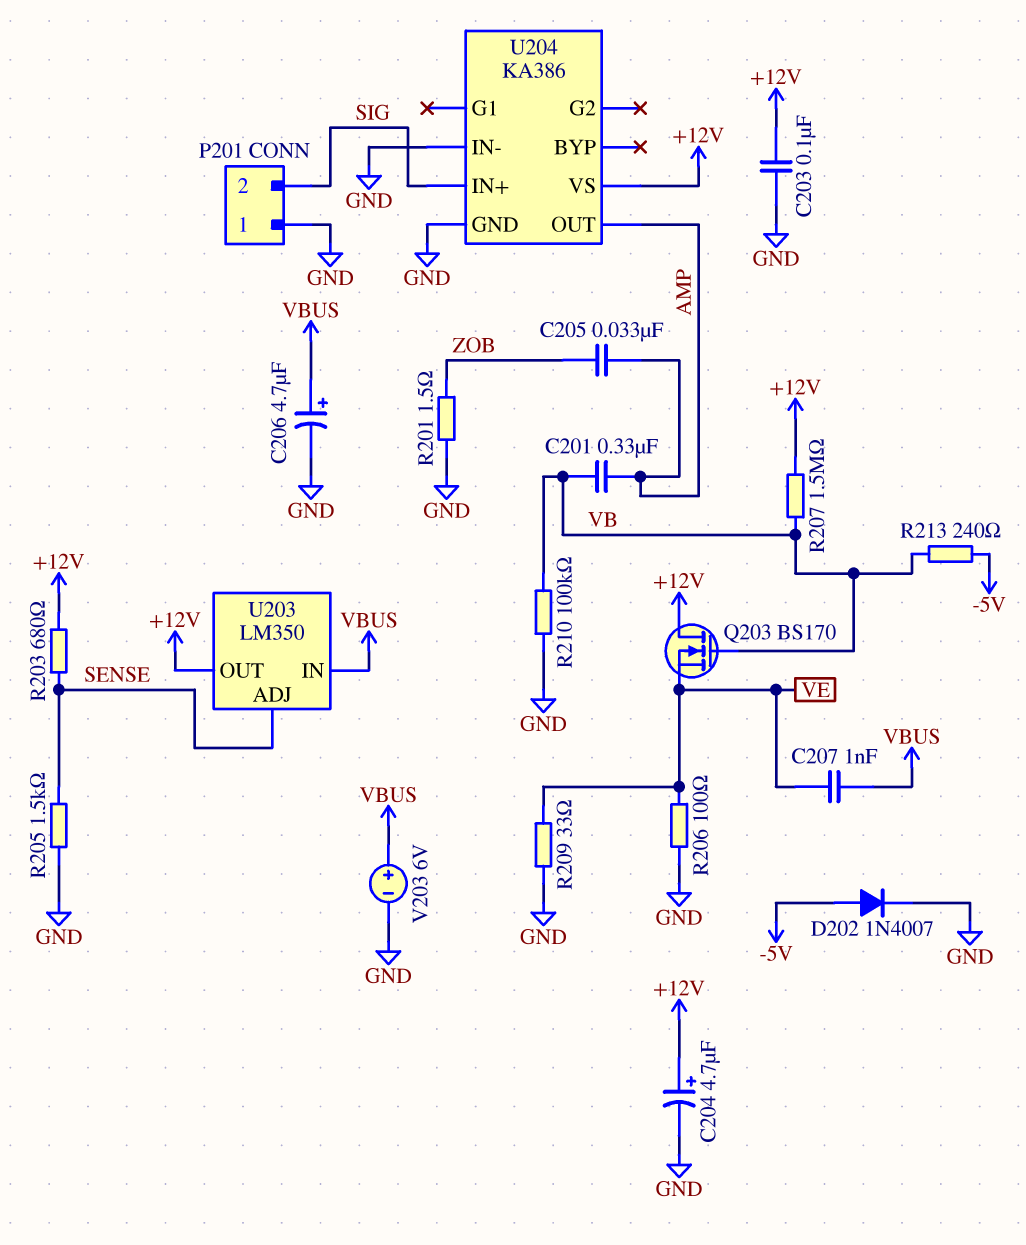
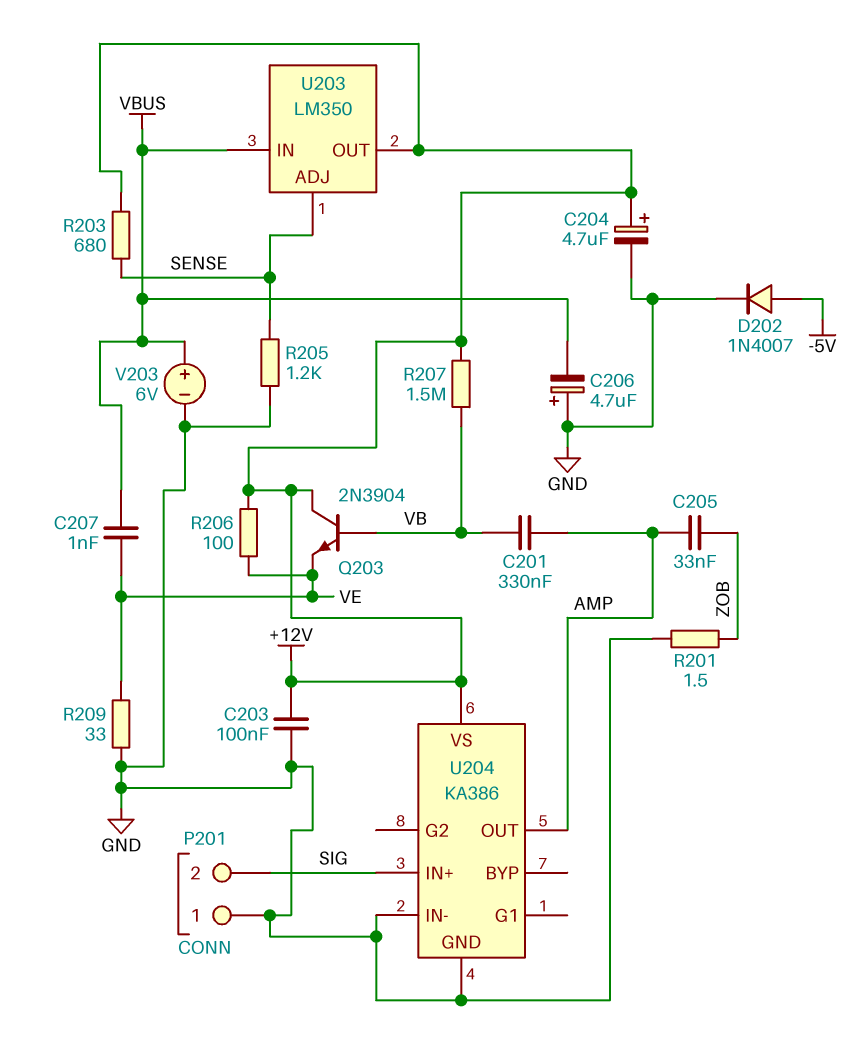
C206: 4.7uF (plus VBUS, minus GND) -> 4.7uF (plus GND, minus VBUS)
Q203: NMOS BS170 (G VB, D +12V, S VE) -> NPN 2N3904 (B VB, C +12V, E VE)
R205: 1.5k (GND, SENSE) -> 1.2k (GND, SENSE)
R206: 100 (GND, VE) -> 100 (+12V, VE)
R210: 100k (GND, VB) -> none
R213: 240 (-5V, VB) -> none

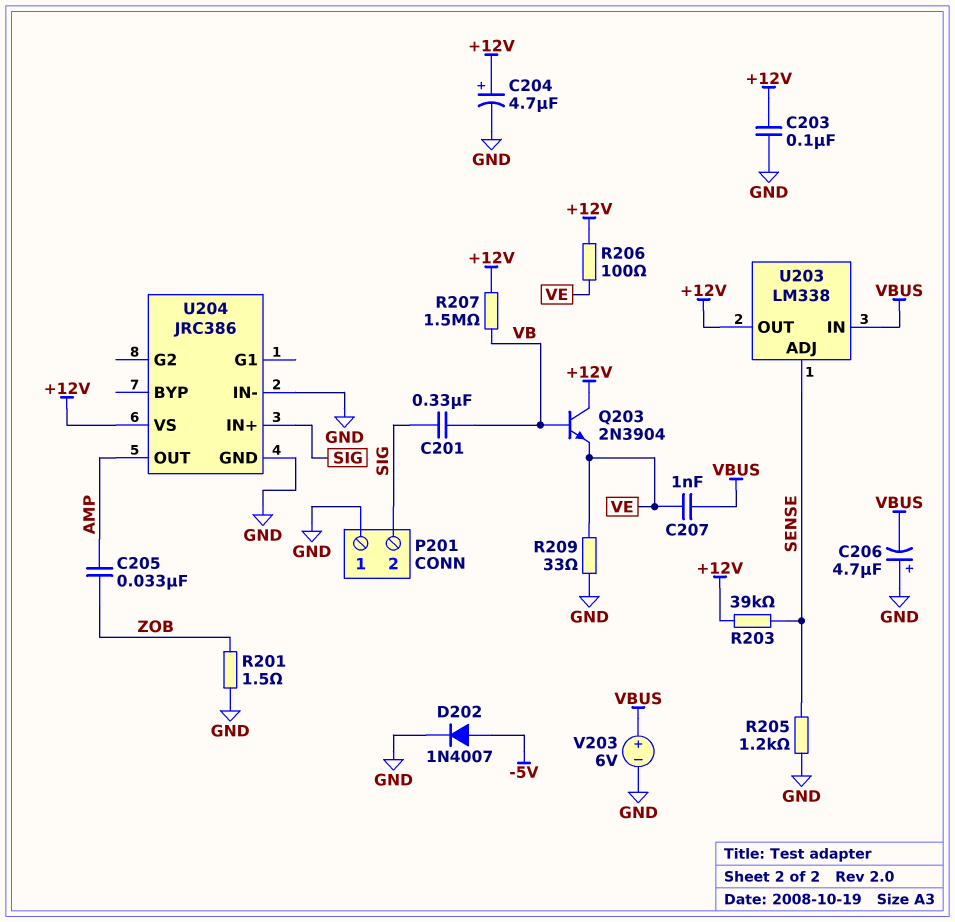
C201: 330nF (AMP, VB) -> 330nF (SIG, VB)
R203: 680 (+12V, SENSE) -> 39k (+12V, SENSE)
U203: LM350 -> LM338
U204: KA386 -> JRC386

